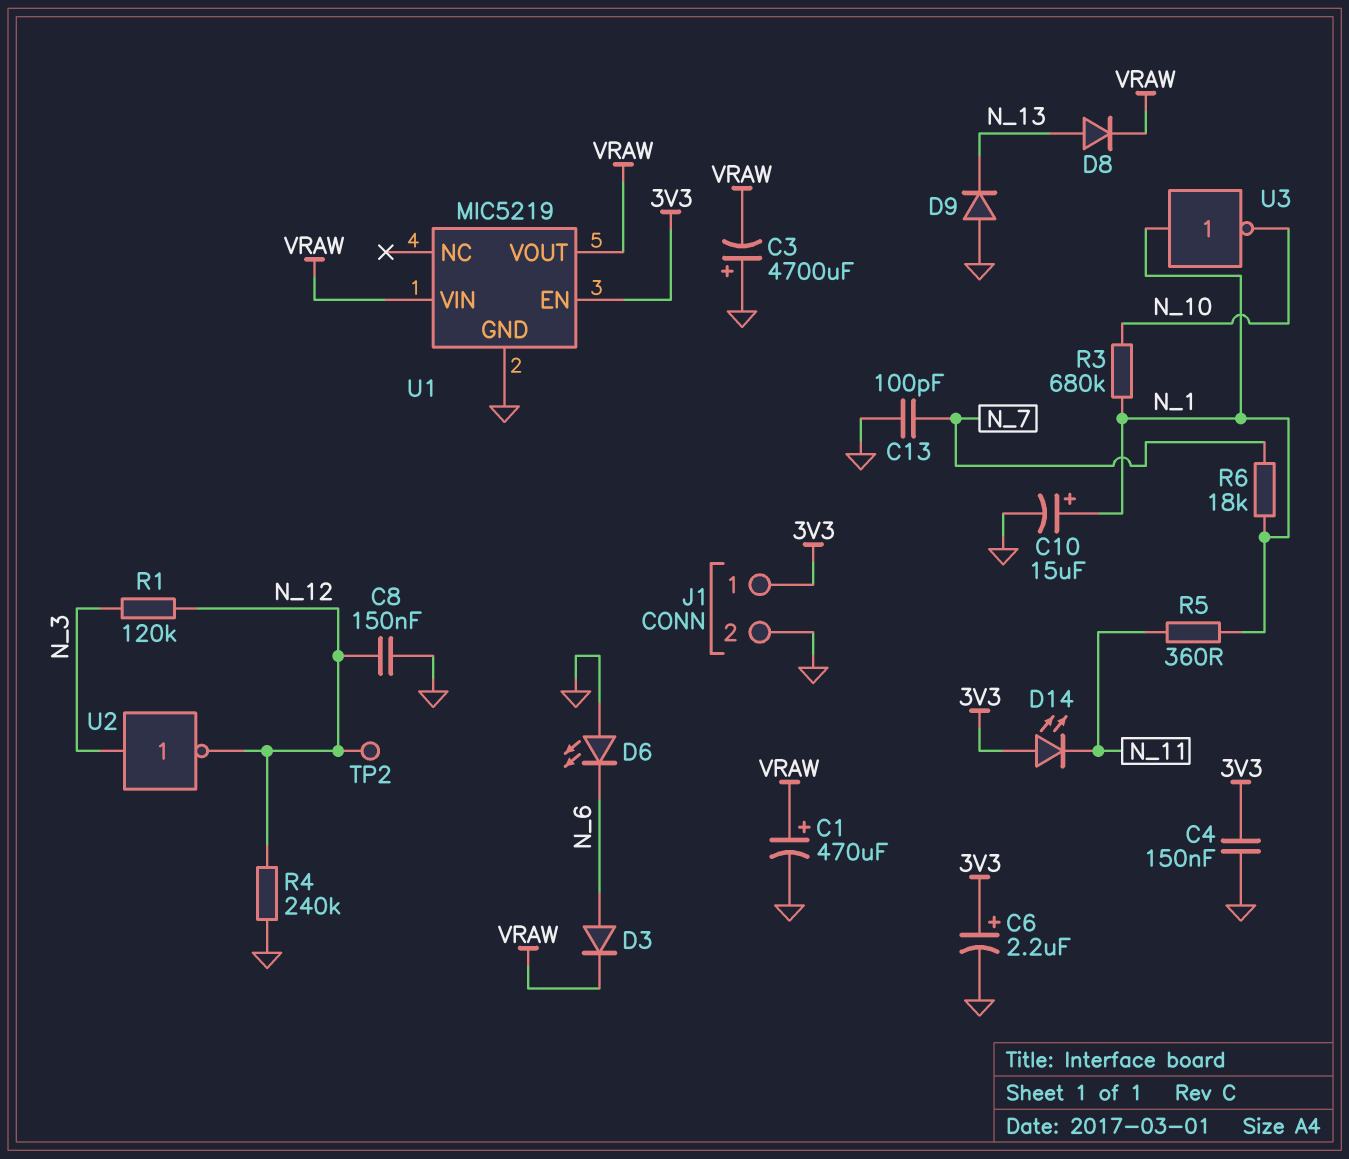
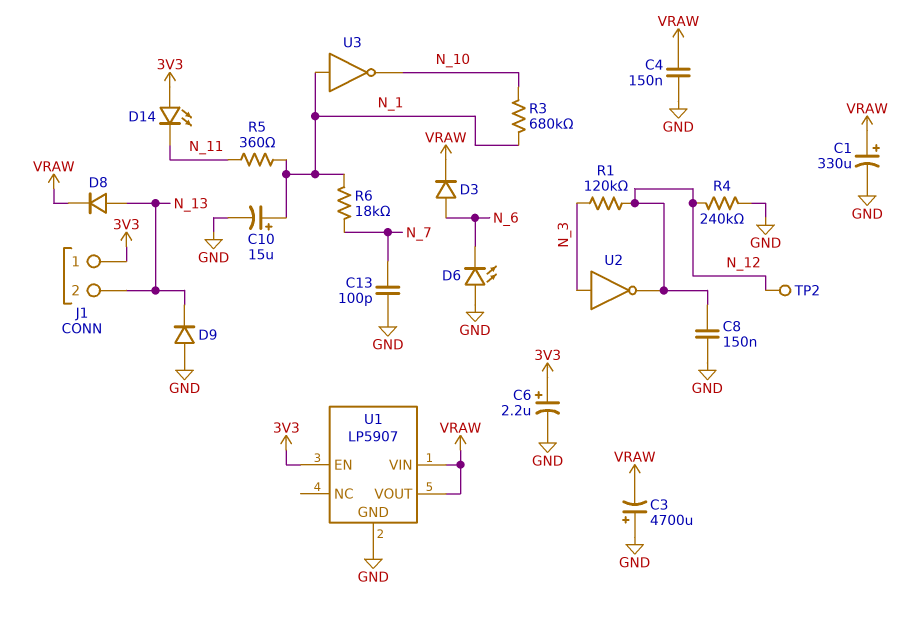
C1: 470uF (plus VRAW, minus GND) -> 330uF (plus VRAW, minus GND)
C4: 150nF (3V3, GND) -> 150nF (GND, VRAW)
J1 pin 2: GND -> N_13
U1: MIC5219 -> LP5907

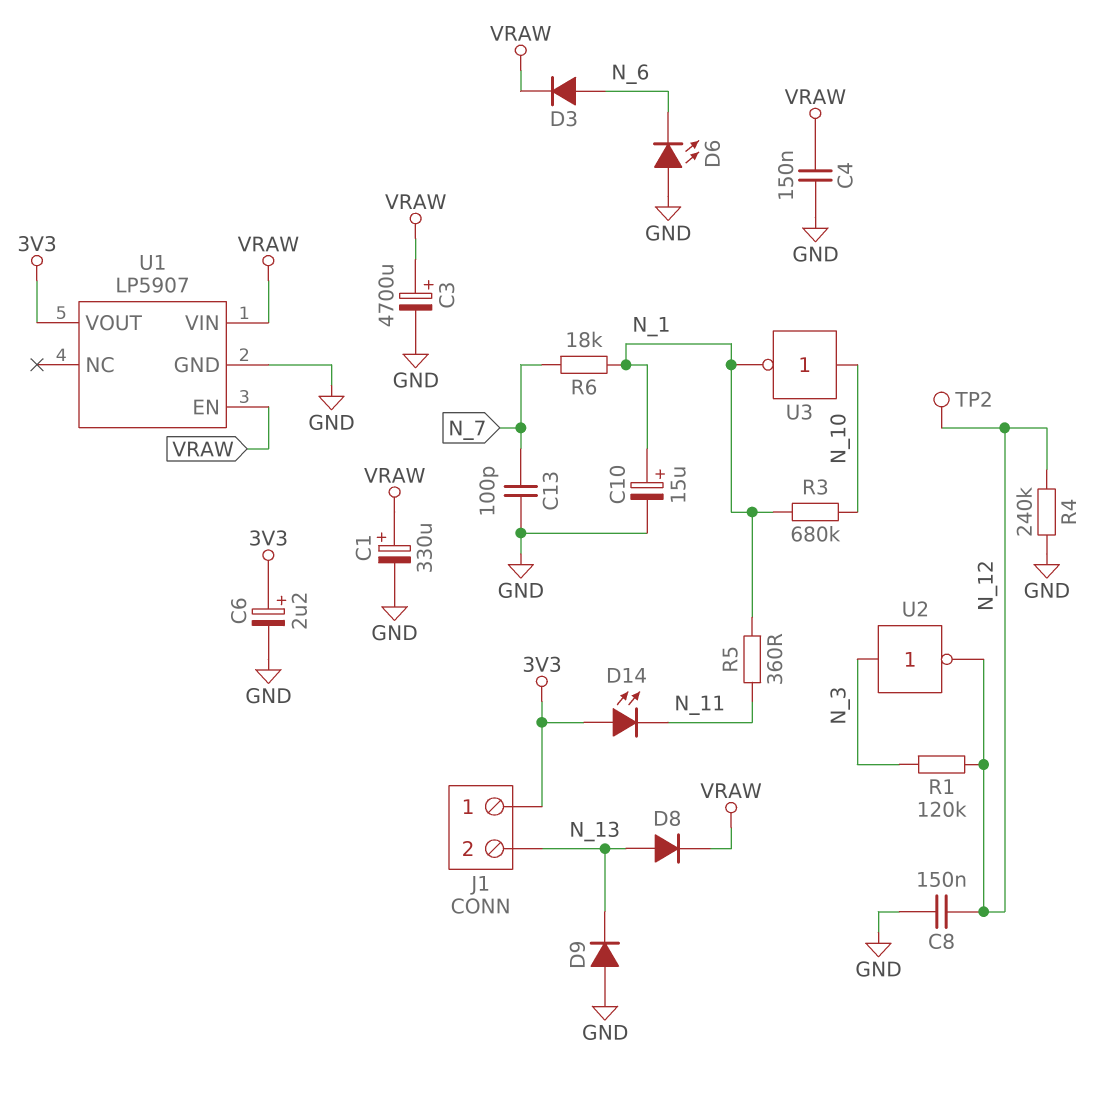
C3: 4700uF (plus GND, minus VRAW) -> 4700uF (plus VRAW, minus GND)
U1 pin EN: 3V3 -> VRAW
U1 pin VOUT: VRAW -> 3V3
U3: NOT (in N_1, out N_10) -> NOT (in N_10, out N_1)

